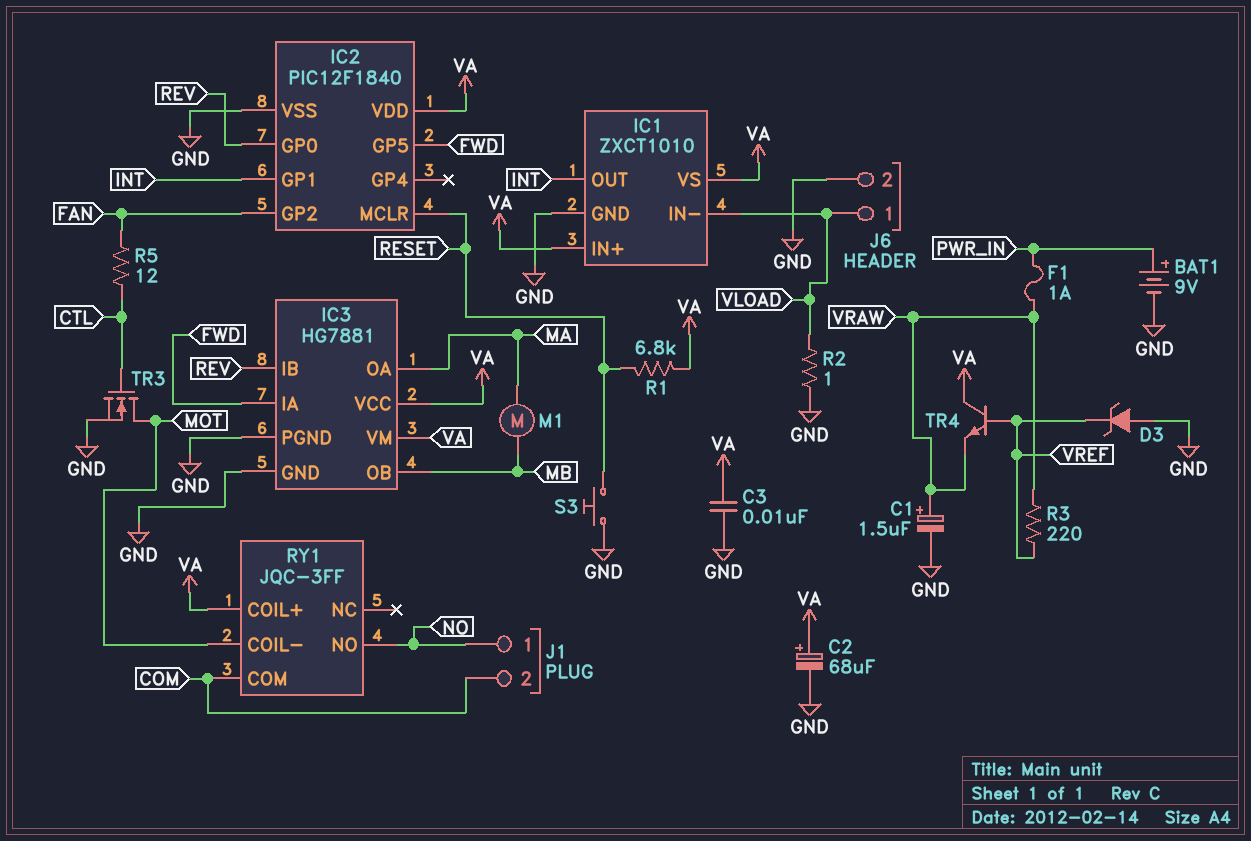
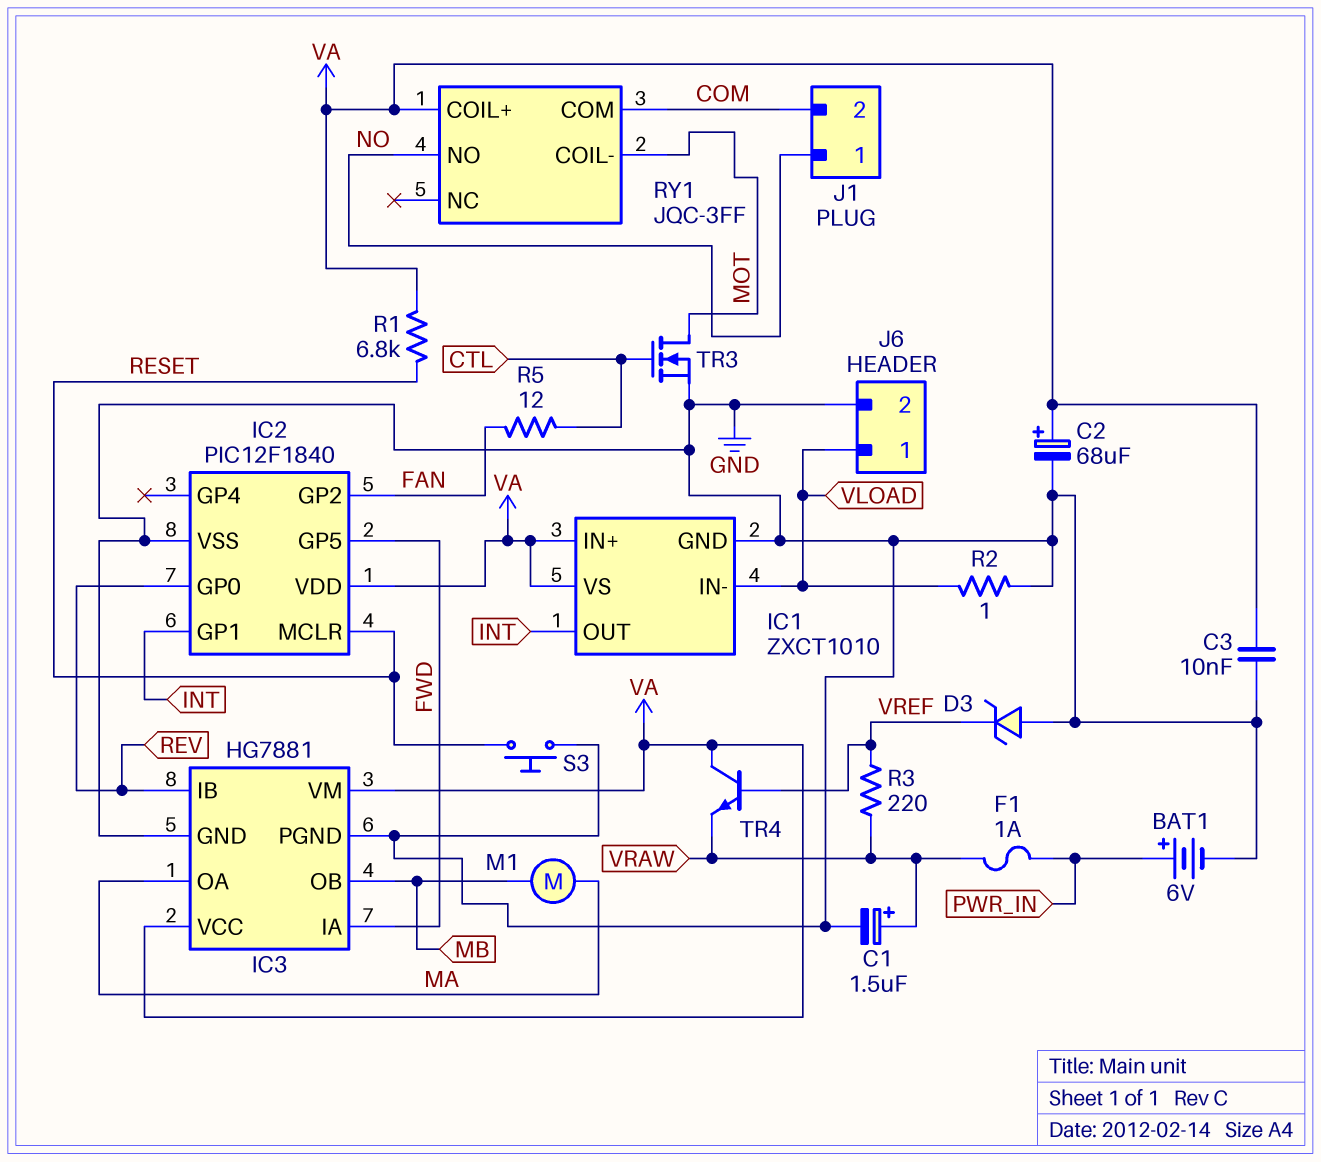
BAT1: 9V (plus PWR_IN, minus GND) -> 6V (plus PWR_IN, minus GND)

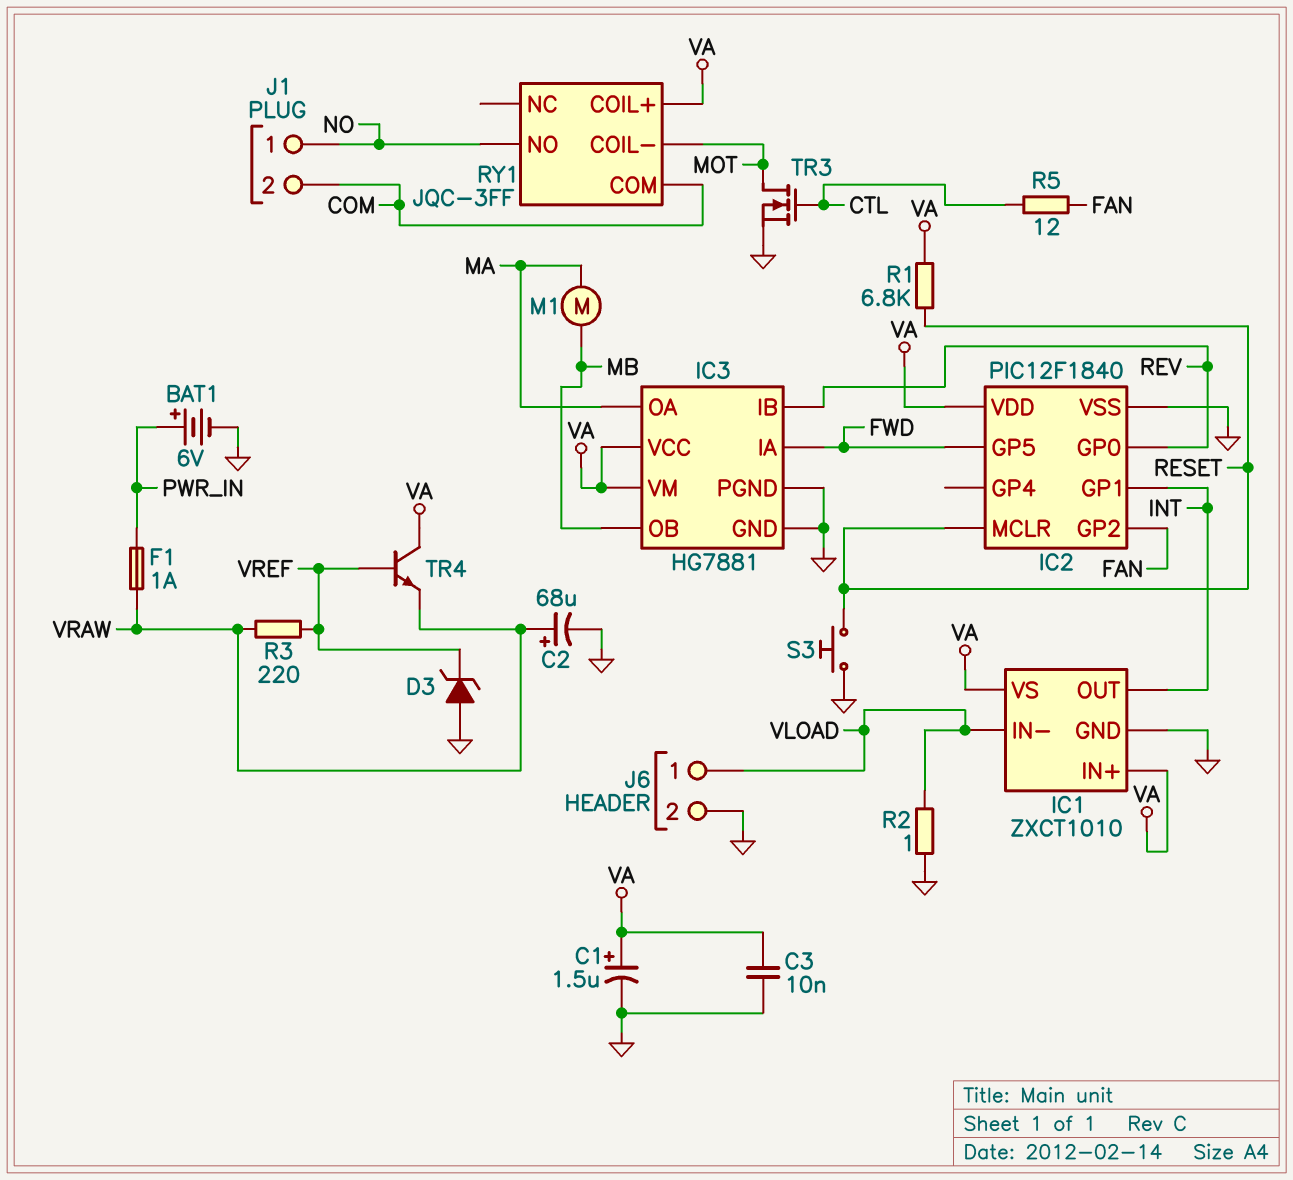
C1: 1.5uF (plus VRAW, minus GND) -> 1.5uF (plus VA, minus GND)
C2: 68uF (plus VA, minus GND) -> 68uF (plus VRAW, minus GND)

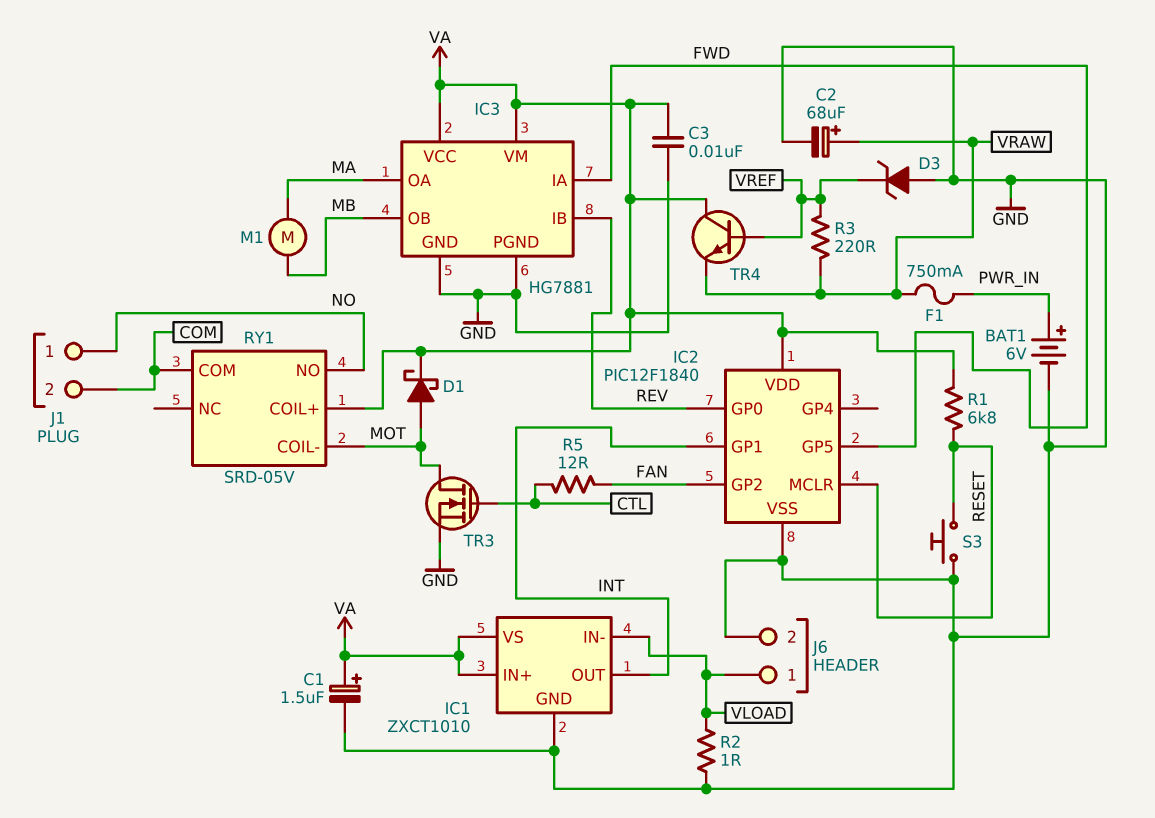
D1: none -> schottky (A MOT, K VA)
F1: 1A (PWR_IN, VRAW) -> 750mA (PWR_IN, VRAW)
RY1: JQC-3FF -> SRD-05V

